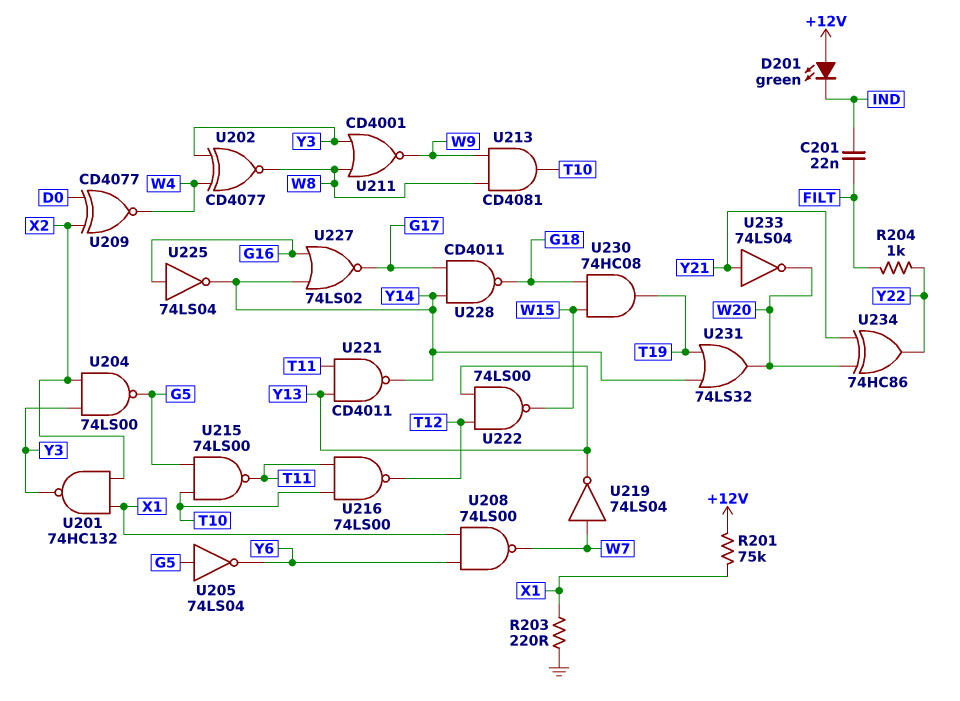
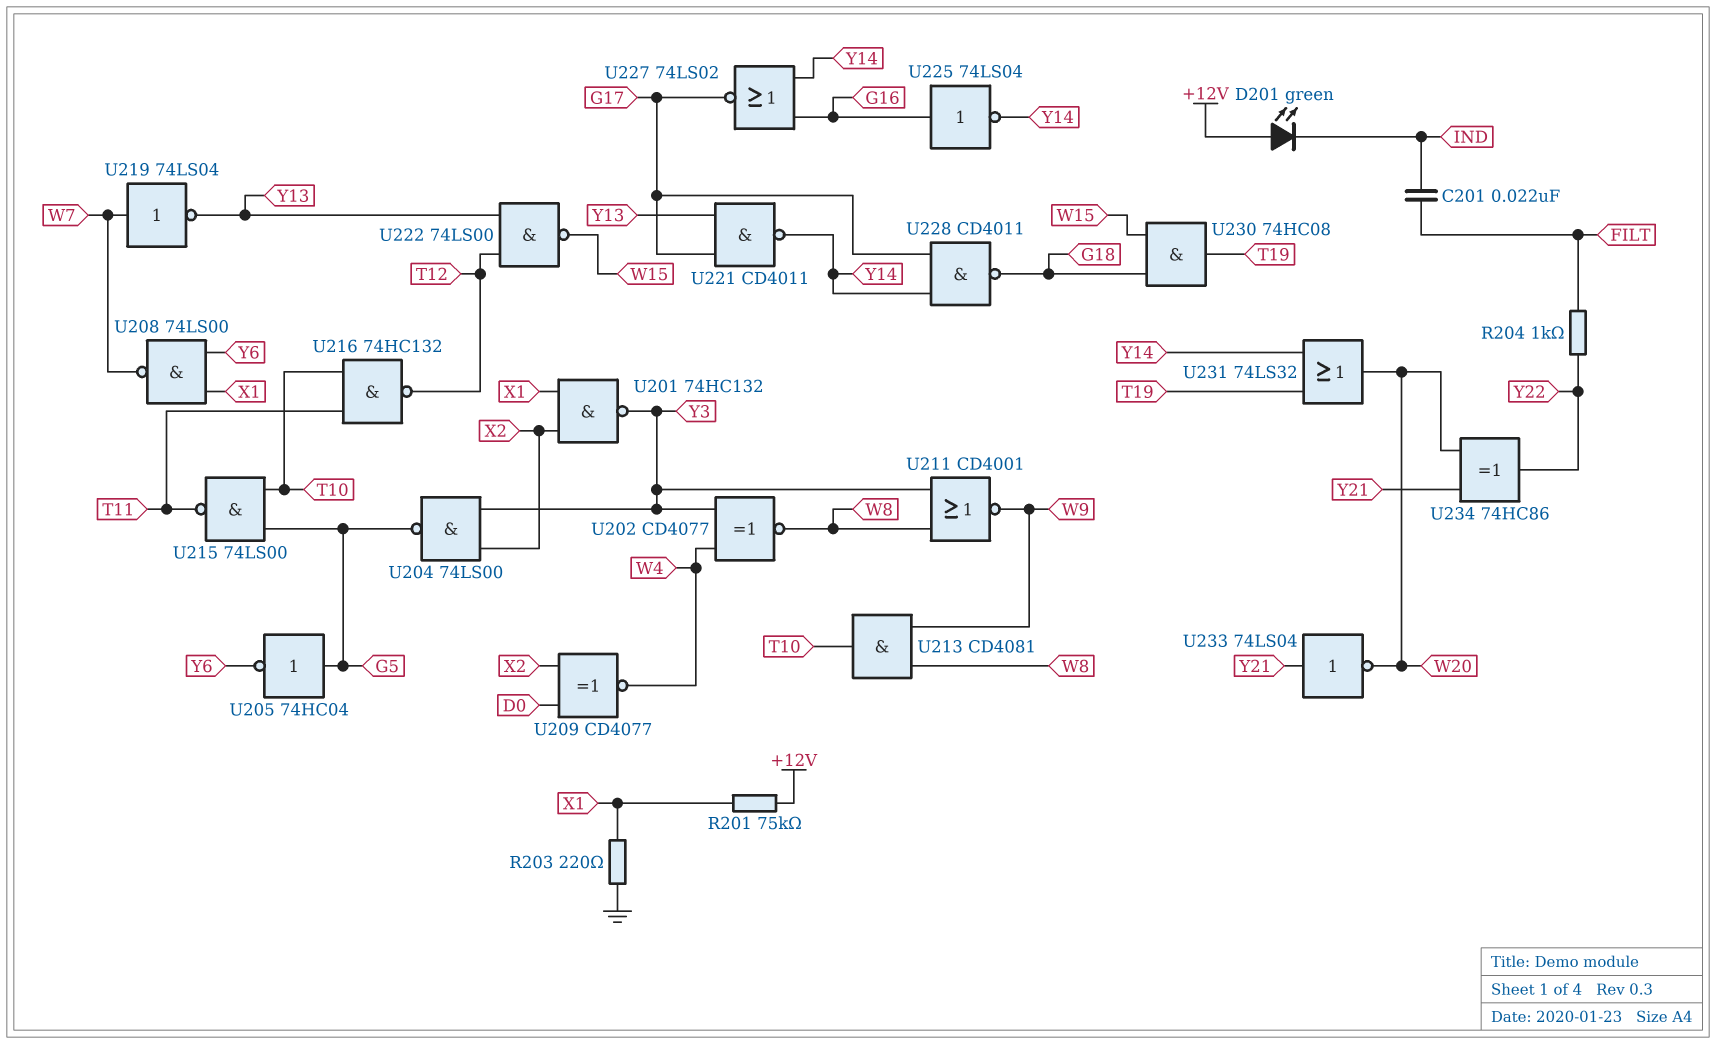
U205: NOT 74LS04 (in G5, out Y6) -> NOT 74HC04 (in G5, out Y6)
U216: NAND 74LS00 (in T10, in T11, out T12) -> NAND 74HC132 (in T10, in T11, out T12)
U221: NAND CD4011 (in T11, in Y13, out Y14) -> NAND CD4011 (in G17, in Y13, out Y14)

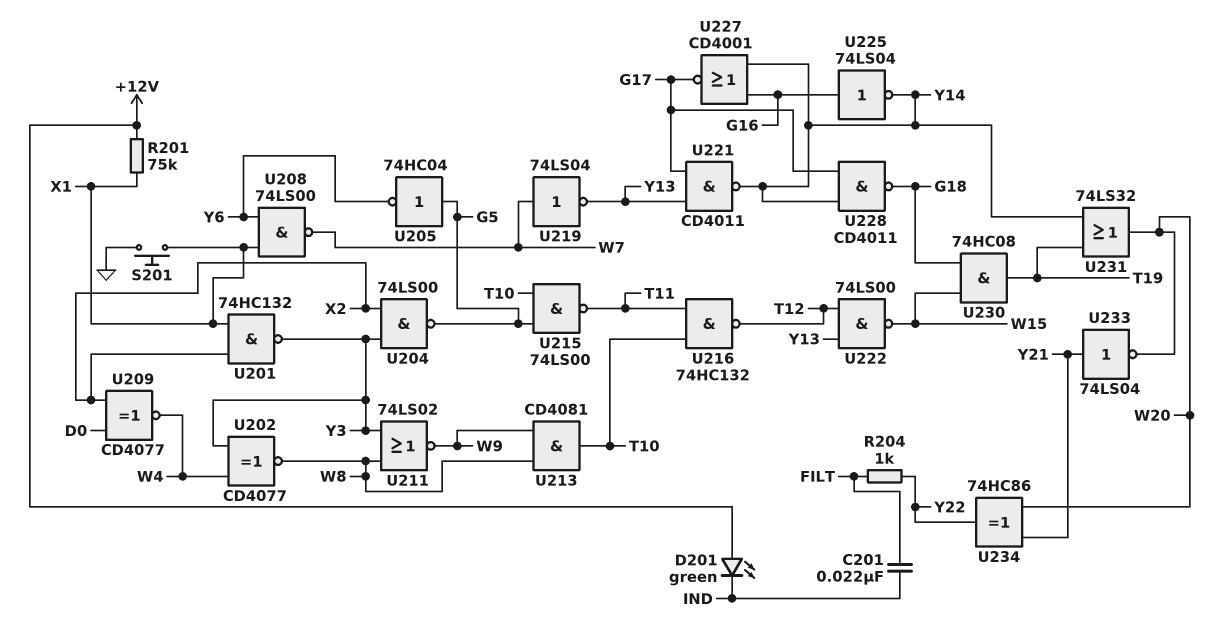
R203: 220 (GND, X1) -> none
S201: none -> button (GND, X1)
U211: NOR CD4001 (in W8, in Y3, out W9) -> NOR 74LS02 (in W8, in Y3, out W9)
U227: NOR 74LS02 (in G16, in Y14, out G17) -> NOR CD4001 (in G16, in Y14, out G17)

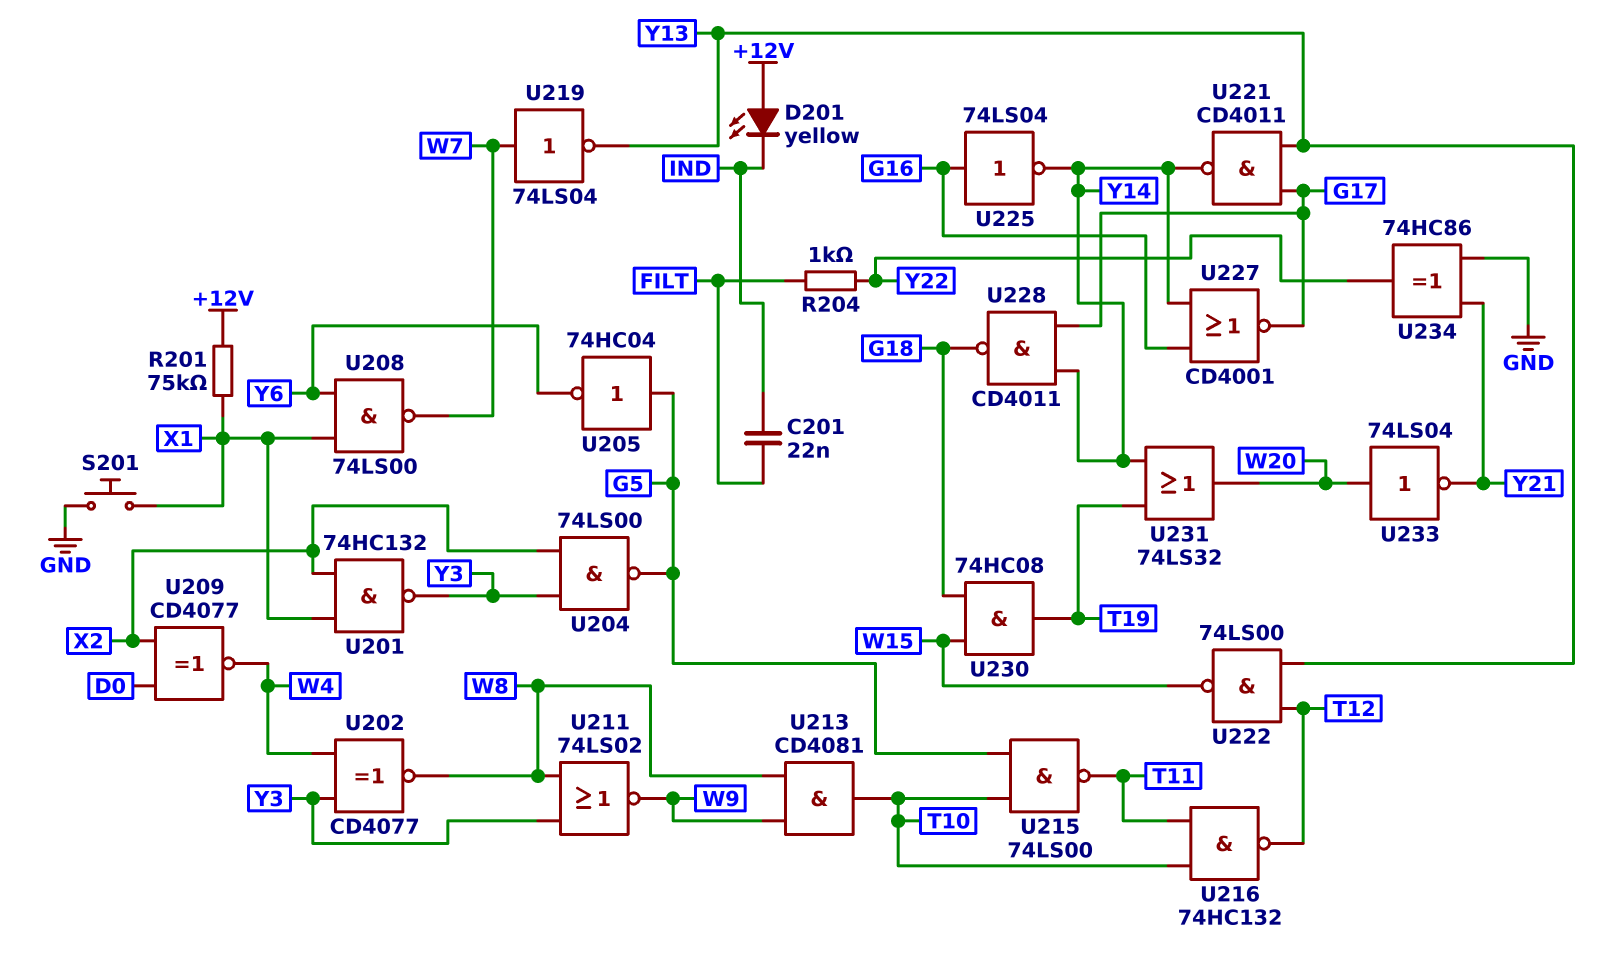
D201: LED green (A +12V, K IND) -> LED yellow (A +12V, K IND)
U233: NOT 74LS04 (in Y21, out W20) -> NOT 74LS04 (in W20, out Y21)
U234: XOR 74HC86 (in W20, in Y21, out Y22) -> XOR 74HC86 (in GND, in Y21, out Y22)

